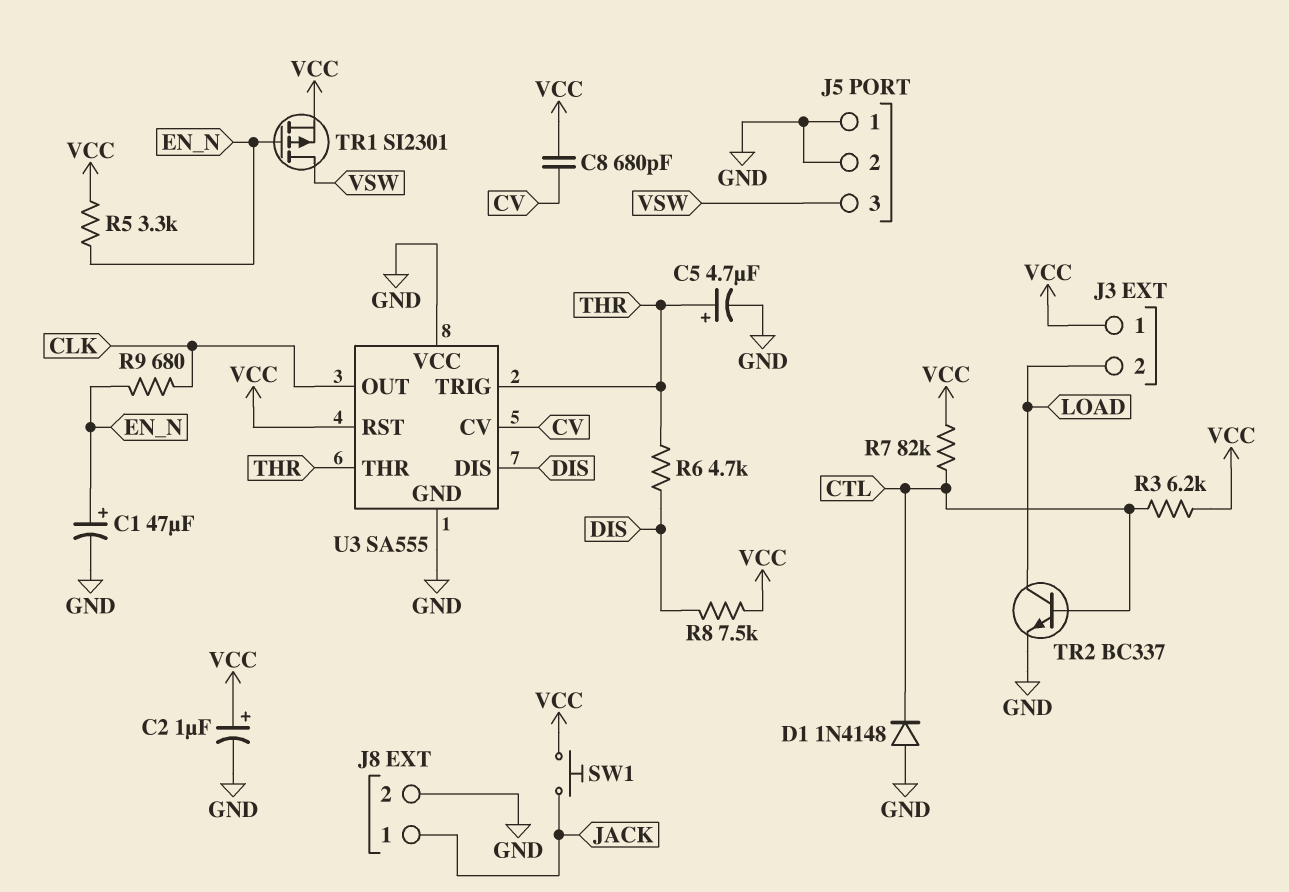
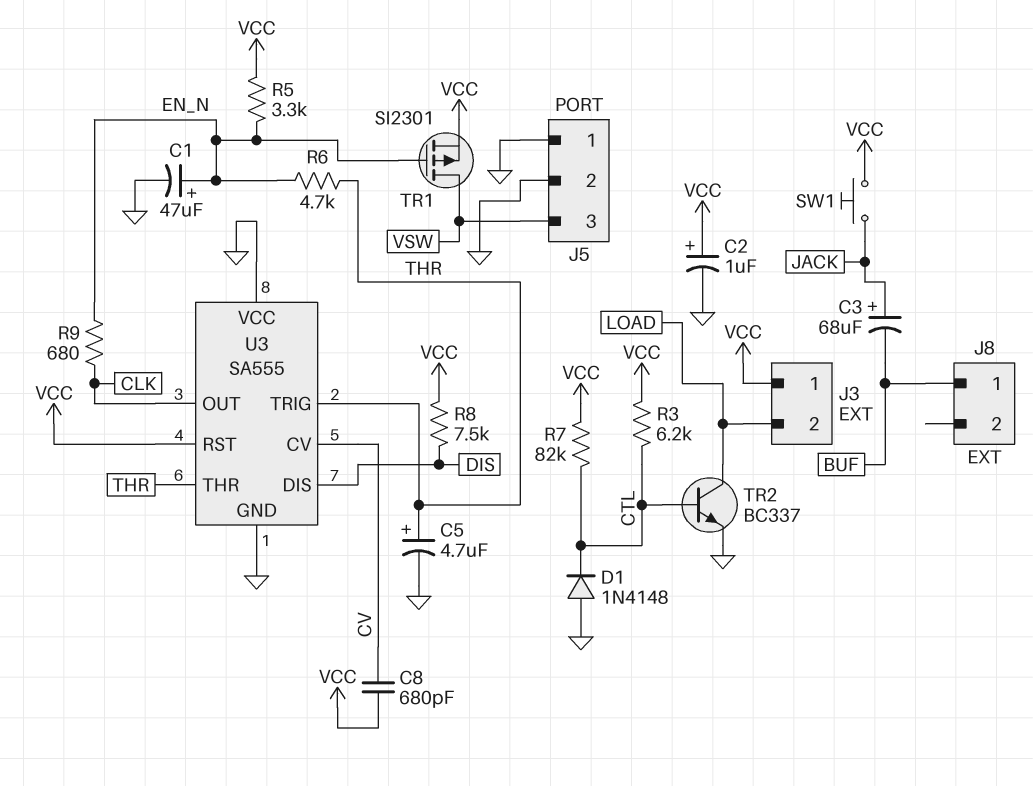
C3: none -> 68uF (plus JACK, minus BUF)
J8 pin 1: JACK -> BUF
J8 pin 2: GND -> none
R6: 4.7k (DIS, THR) -> 4.7k (EN_N, THR)

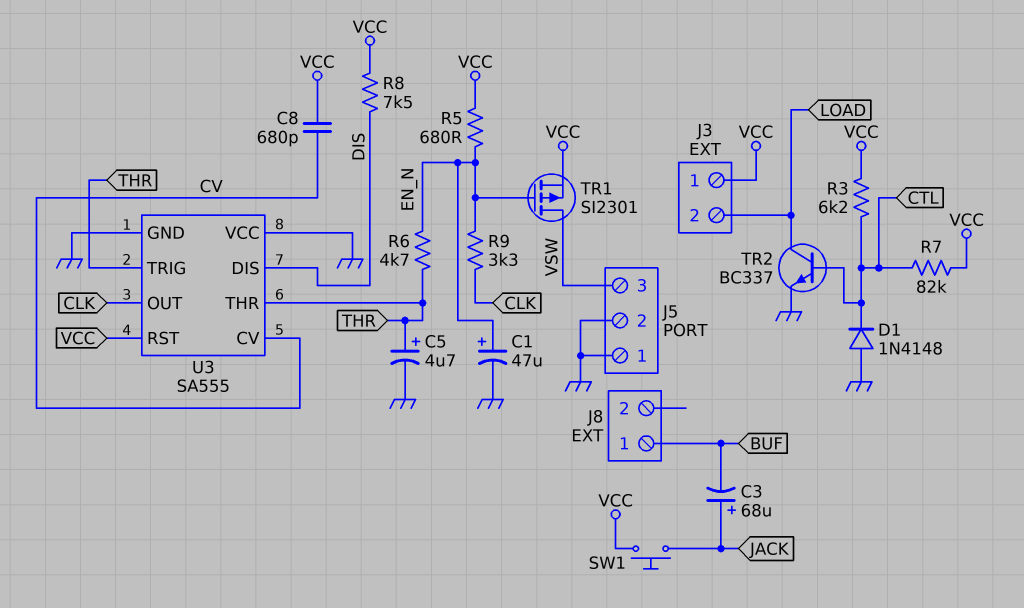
C2: 1uF (plus VCC, minus GND) -> none
R5: 3.3k (EN_N, VCC) -> 680 (EN_N, VCC)
R9: 680 (CLK, EN_N) -> 3.3k (CLK, EN_N)

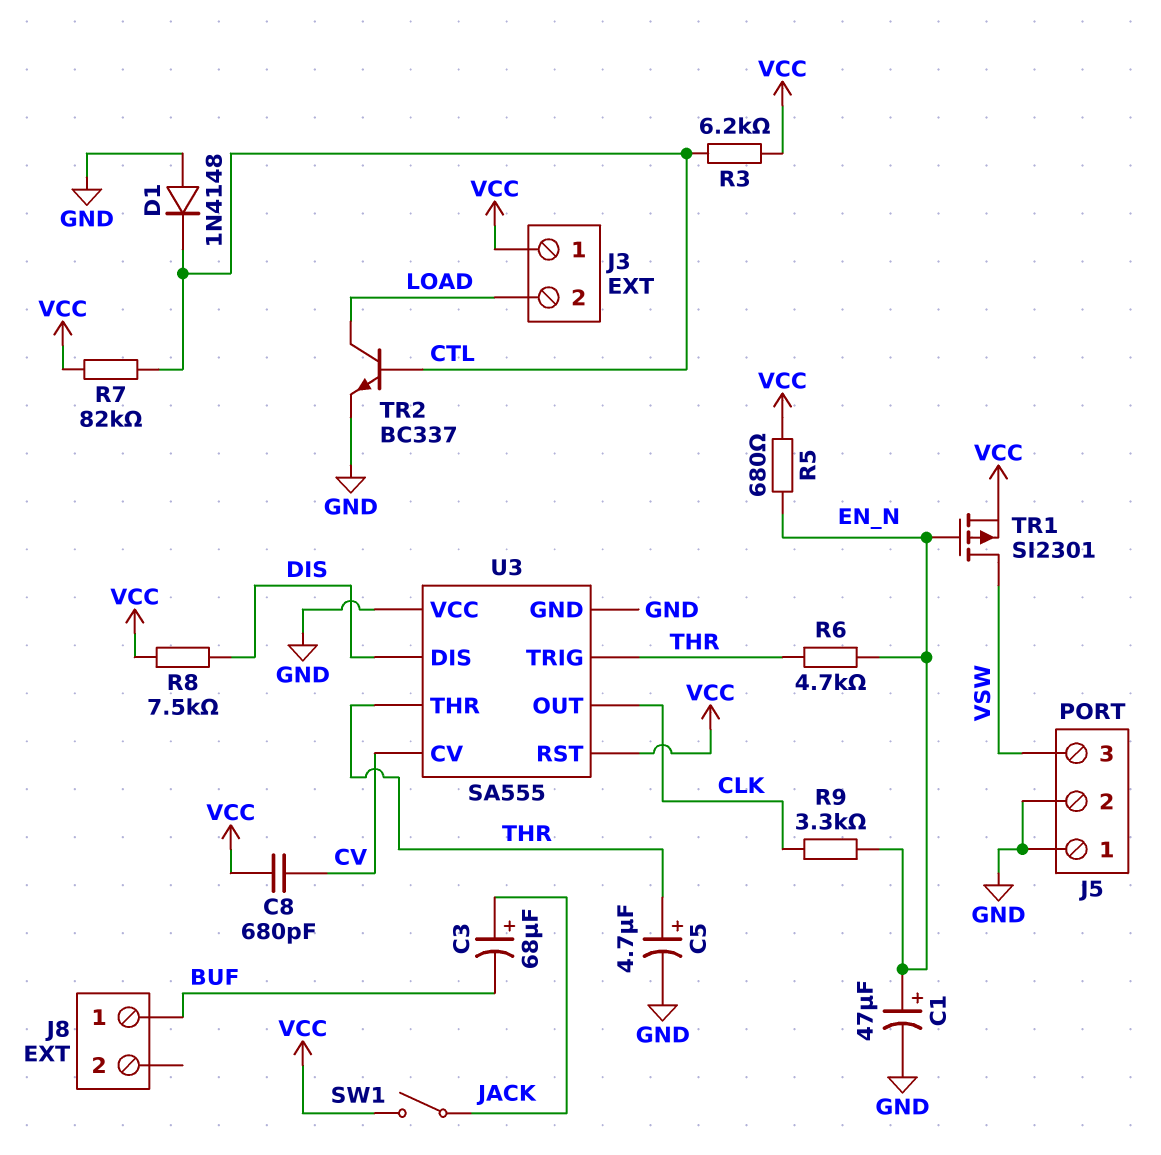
SW1: button (JACK, VCC) -> switch (JACK, VCC)

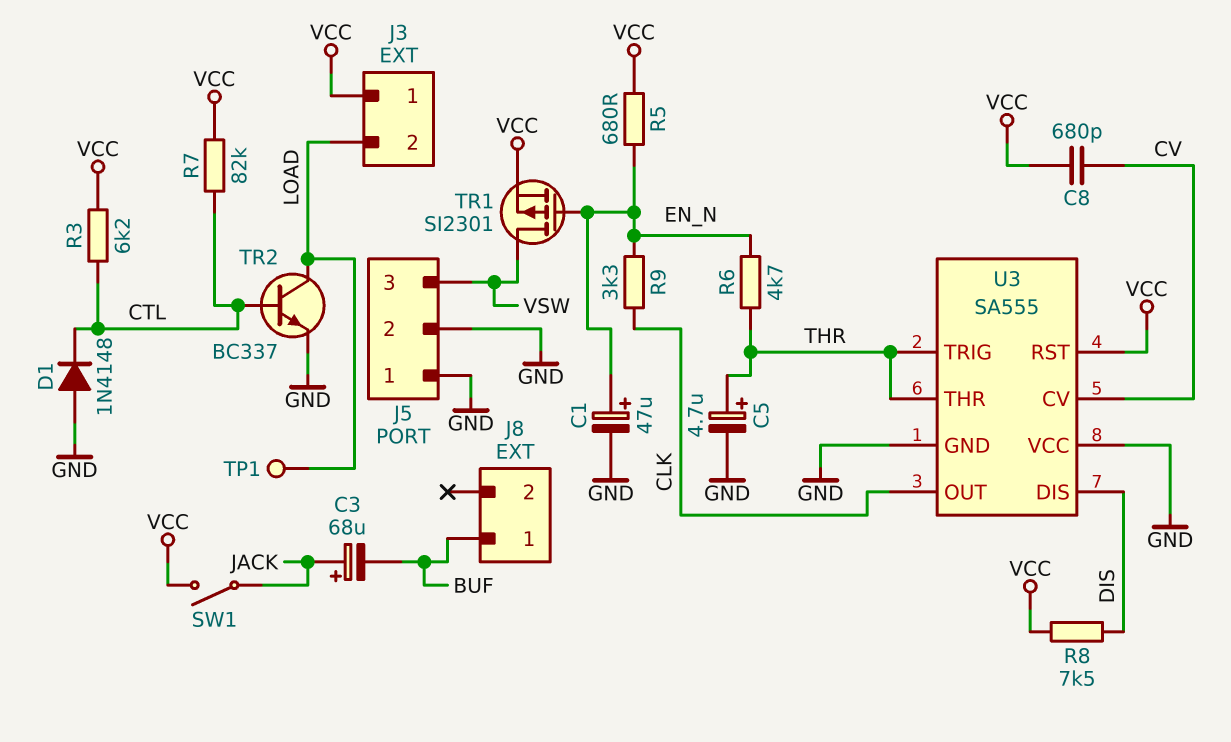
TP1: none -> test point (LOAD)

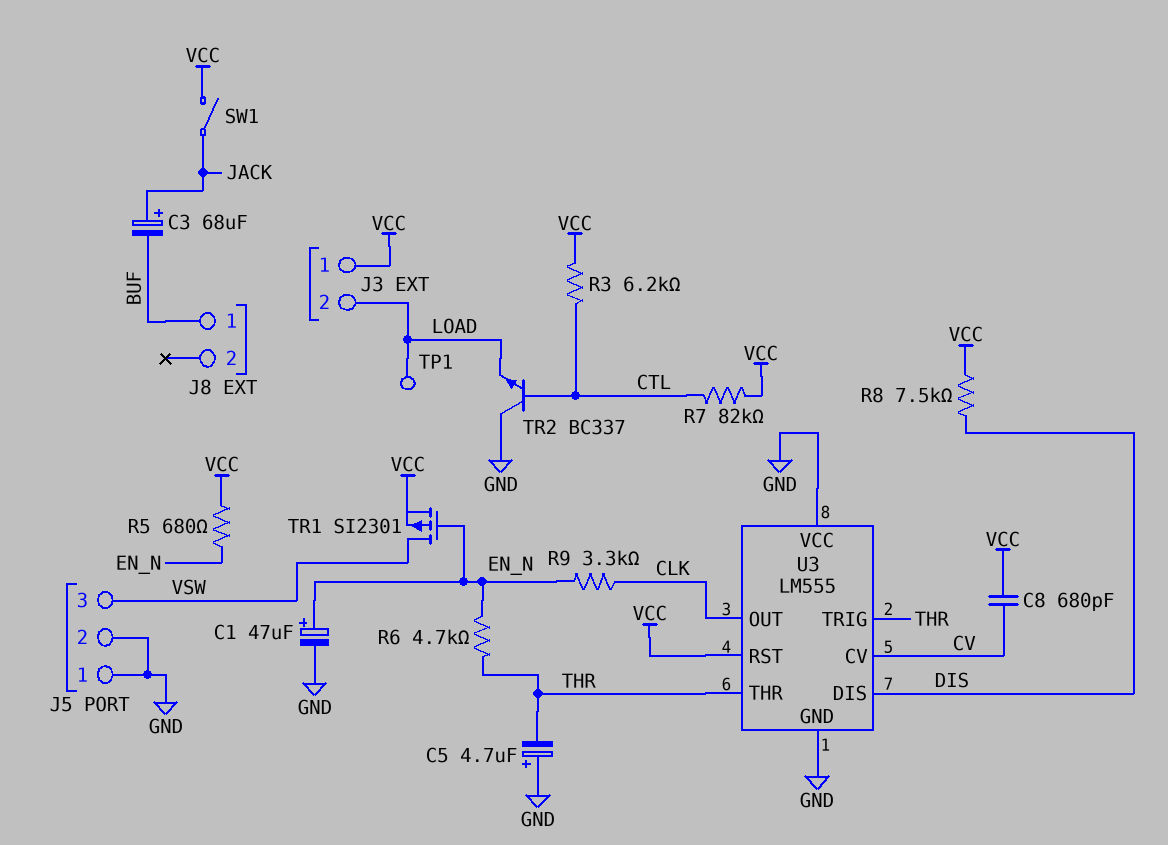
C5: 4.7uF (plus THR, minus GND) -> 4.7uF (plus GND, minus THR)
D1: diode 1N4148 (A GND, K CTL) -> none
TR2: NPN BC337 (B CTL, C LOAD, E GND) -> NPN BC337 (B CTL, C GND, E LOAD)
U3: SA555 -> LM555

